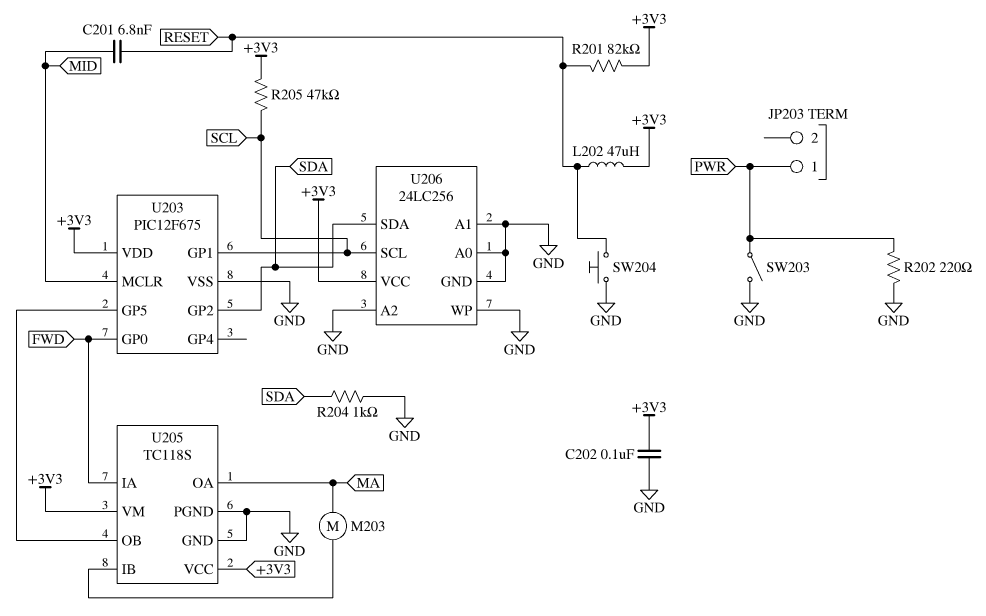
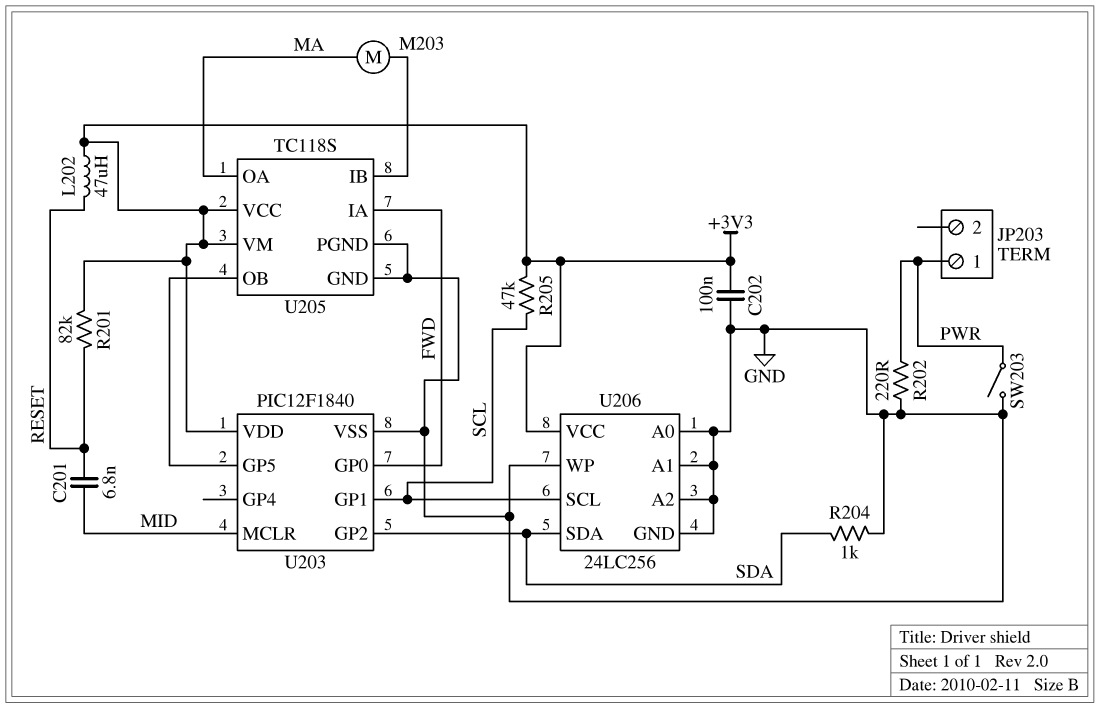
SW204: button (GND, RESET) -> none
U203: PIC12F675 -> PIC12F1840

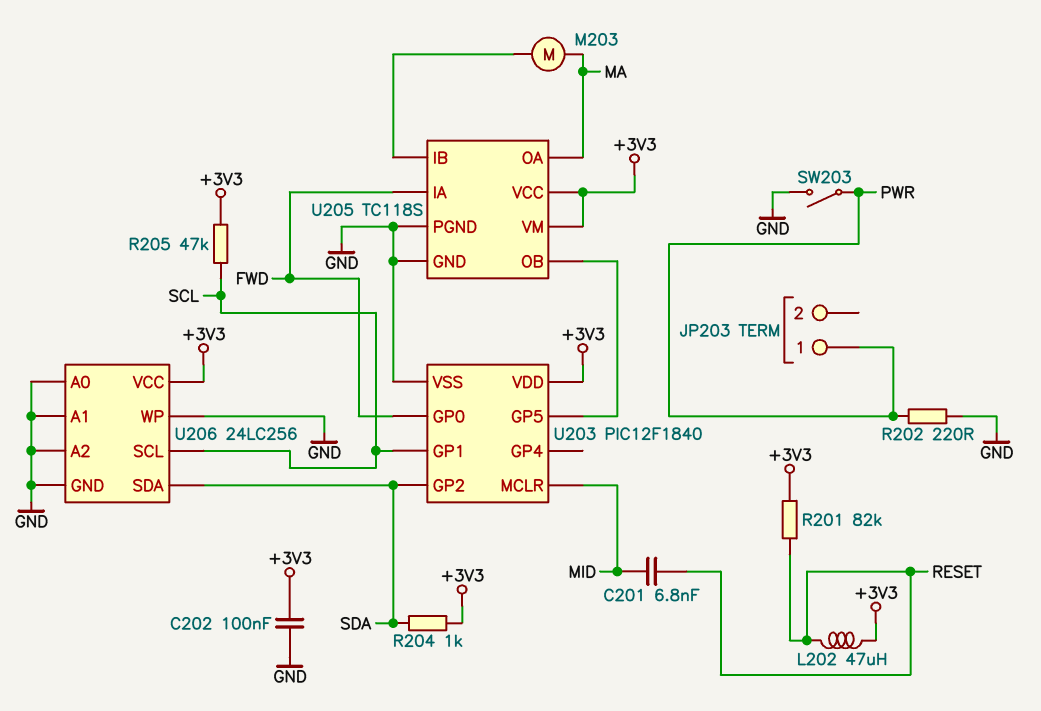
R204: 1k (GND, SDA) -> 1k (+3V3, SDA)

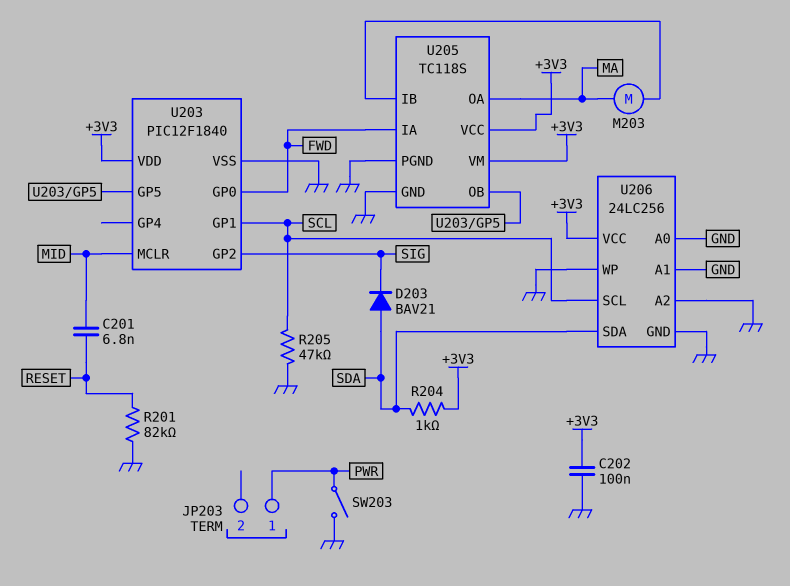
D203: none -> diode BAV21 (A SDA, K SIG)
L202: 47uH (+3V3, RESET) -> none
R201: 82k (+3V3, RESET) -> 82k (GND, RESET)
R202: 220 (GND, PWR) -> none
R205: 47k (+3V3, SCL) -> 47k (GND, SCL)
U203 pin GP2: SDA -> SIG

